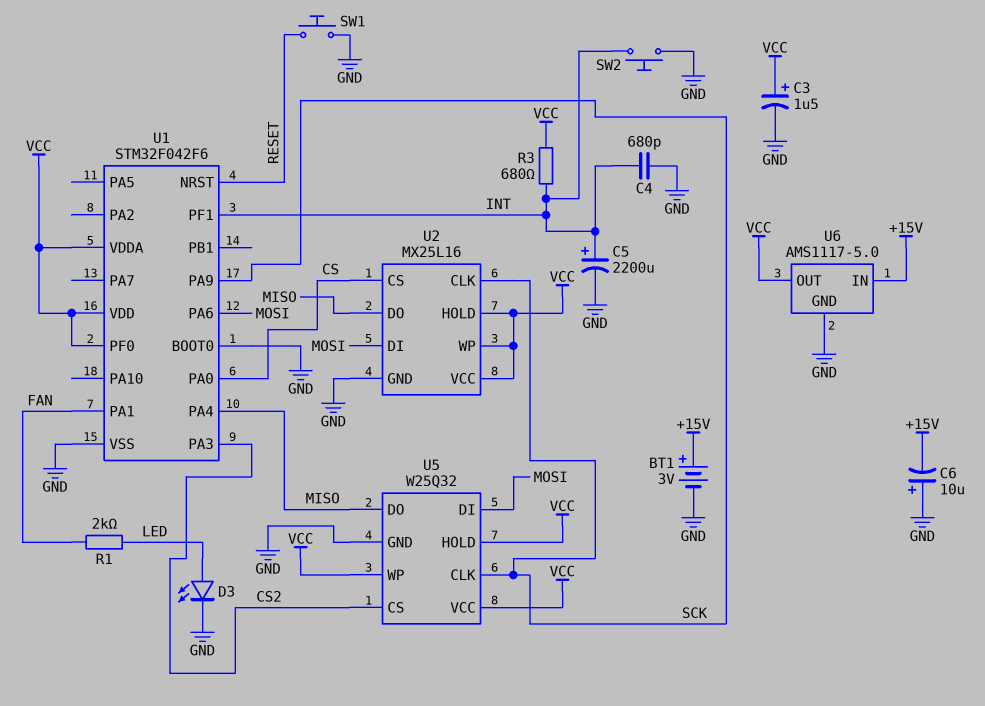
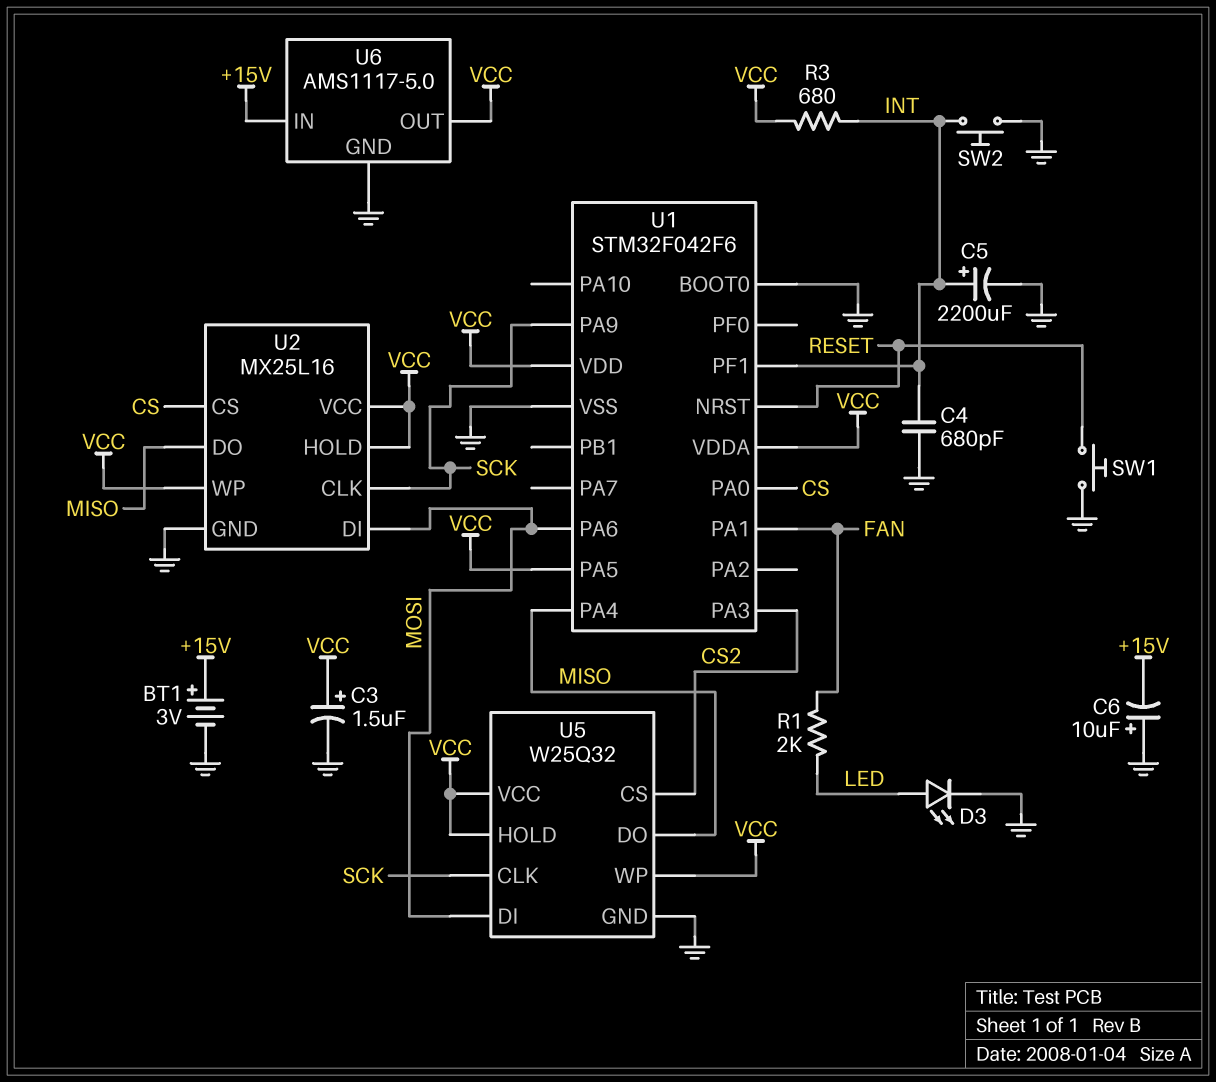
U1 pin PA5: none -> VCC
U1 pin PF0: VCC -> none

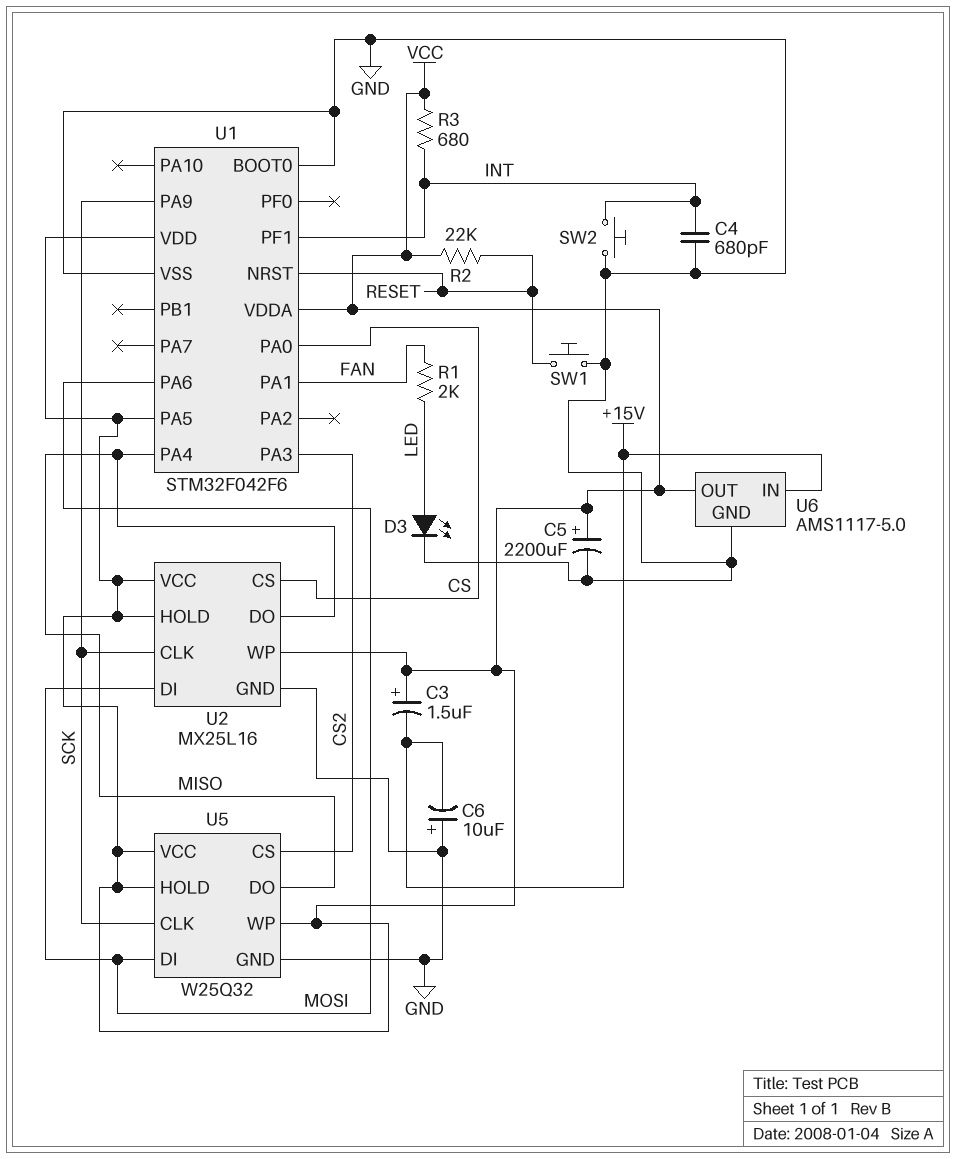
BT1: 3V (plus +15V, minus GND) -> none
C3: 1.5uF (plus VCC, minus GND) -> 1.5uF (plus VCC, minus +15V)
C5: 2200uF (plus INT, minus GND) -> 2200uF (plus VCC, minus GND)
R2: none -> 22k (RESET, VCC)

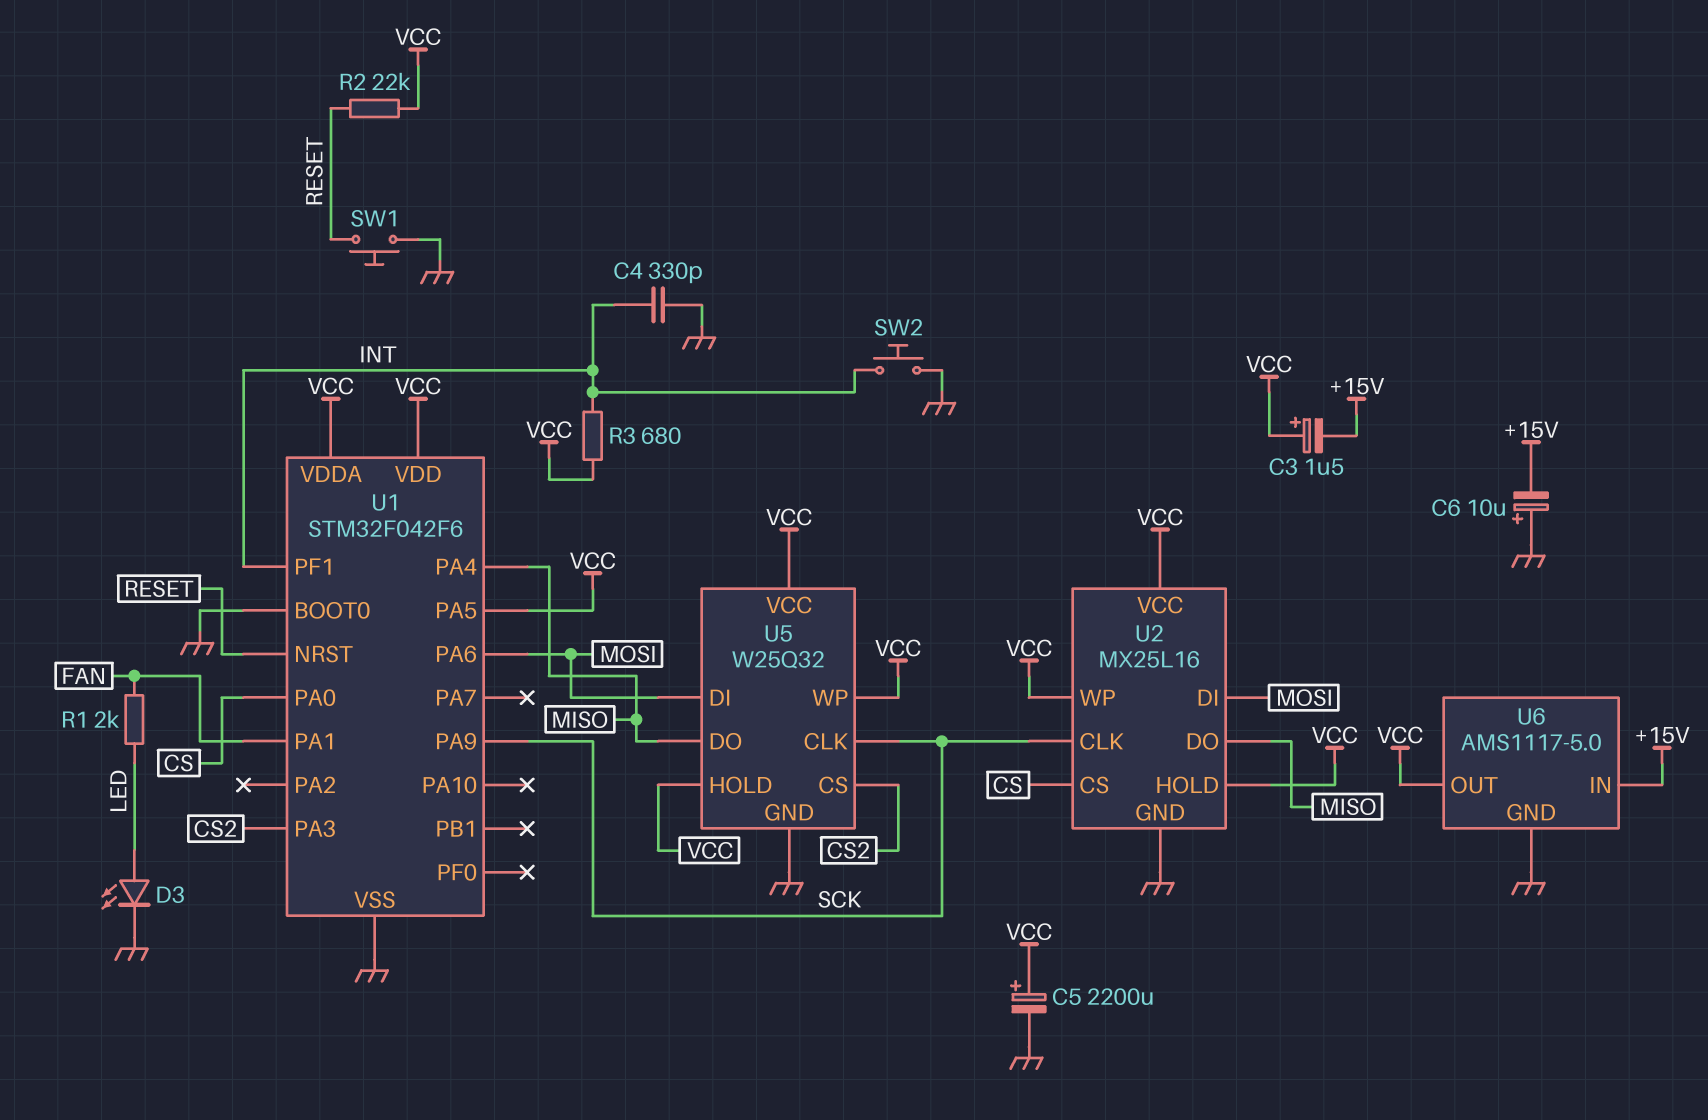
C4: 680pF (GND, INT) -> 330pF (GND, INT)

